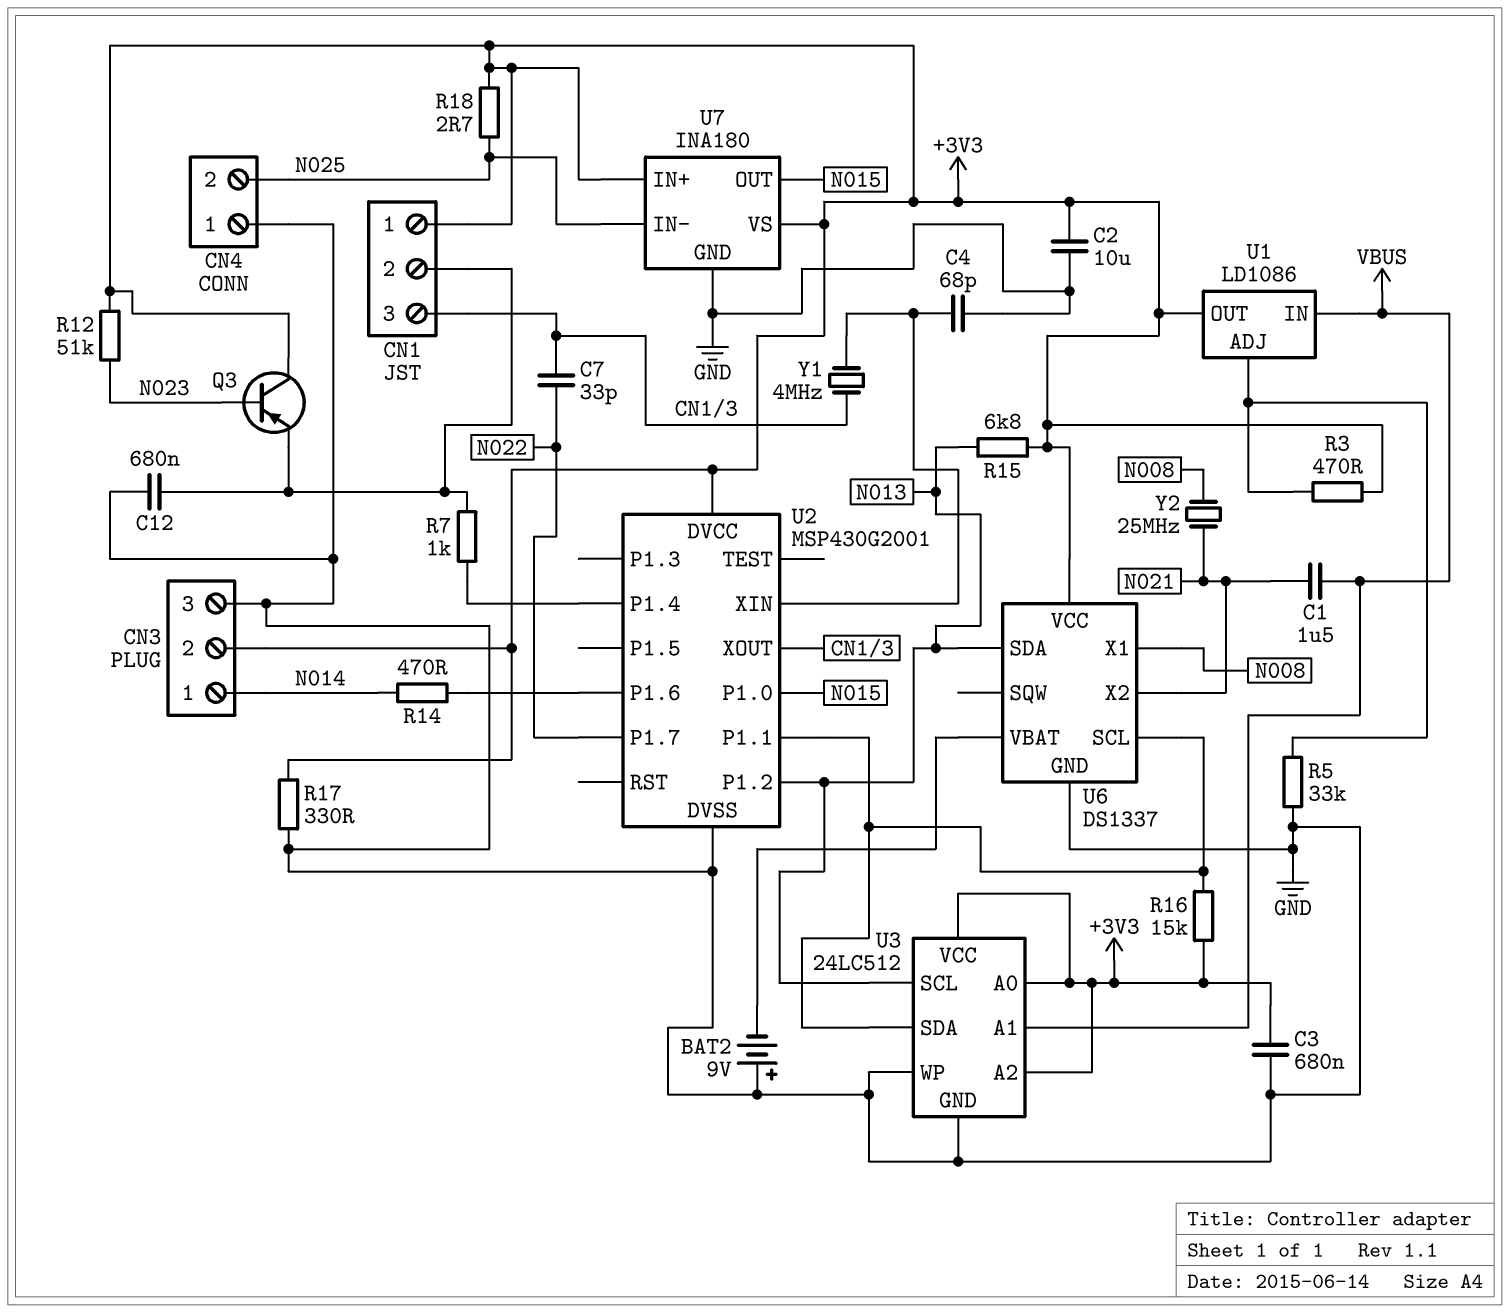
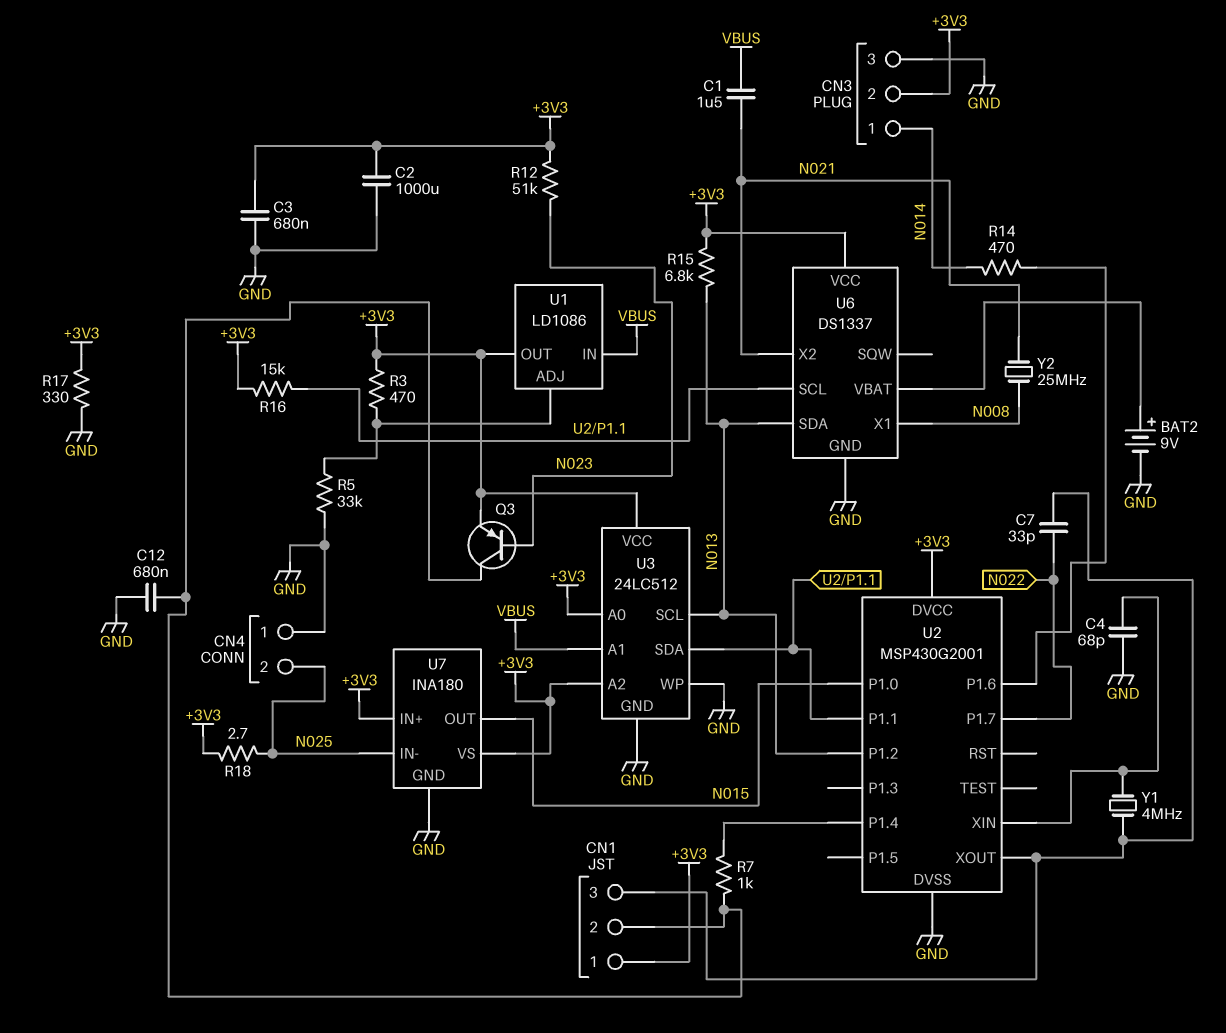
BAT2: 9V (plus GND, minus U6/VBAT) -> 9V (plus U6/VBAT, minus GND)
C2: 10uF (+3V3, GND) -> 1000uF (+3V3, GND)
Q3: PNP (B N023, C +3V3, E CN1/2) -> PNP (B N023, C CN1/2, E +3V3)

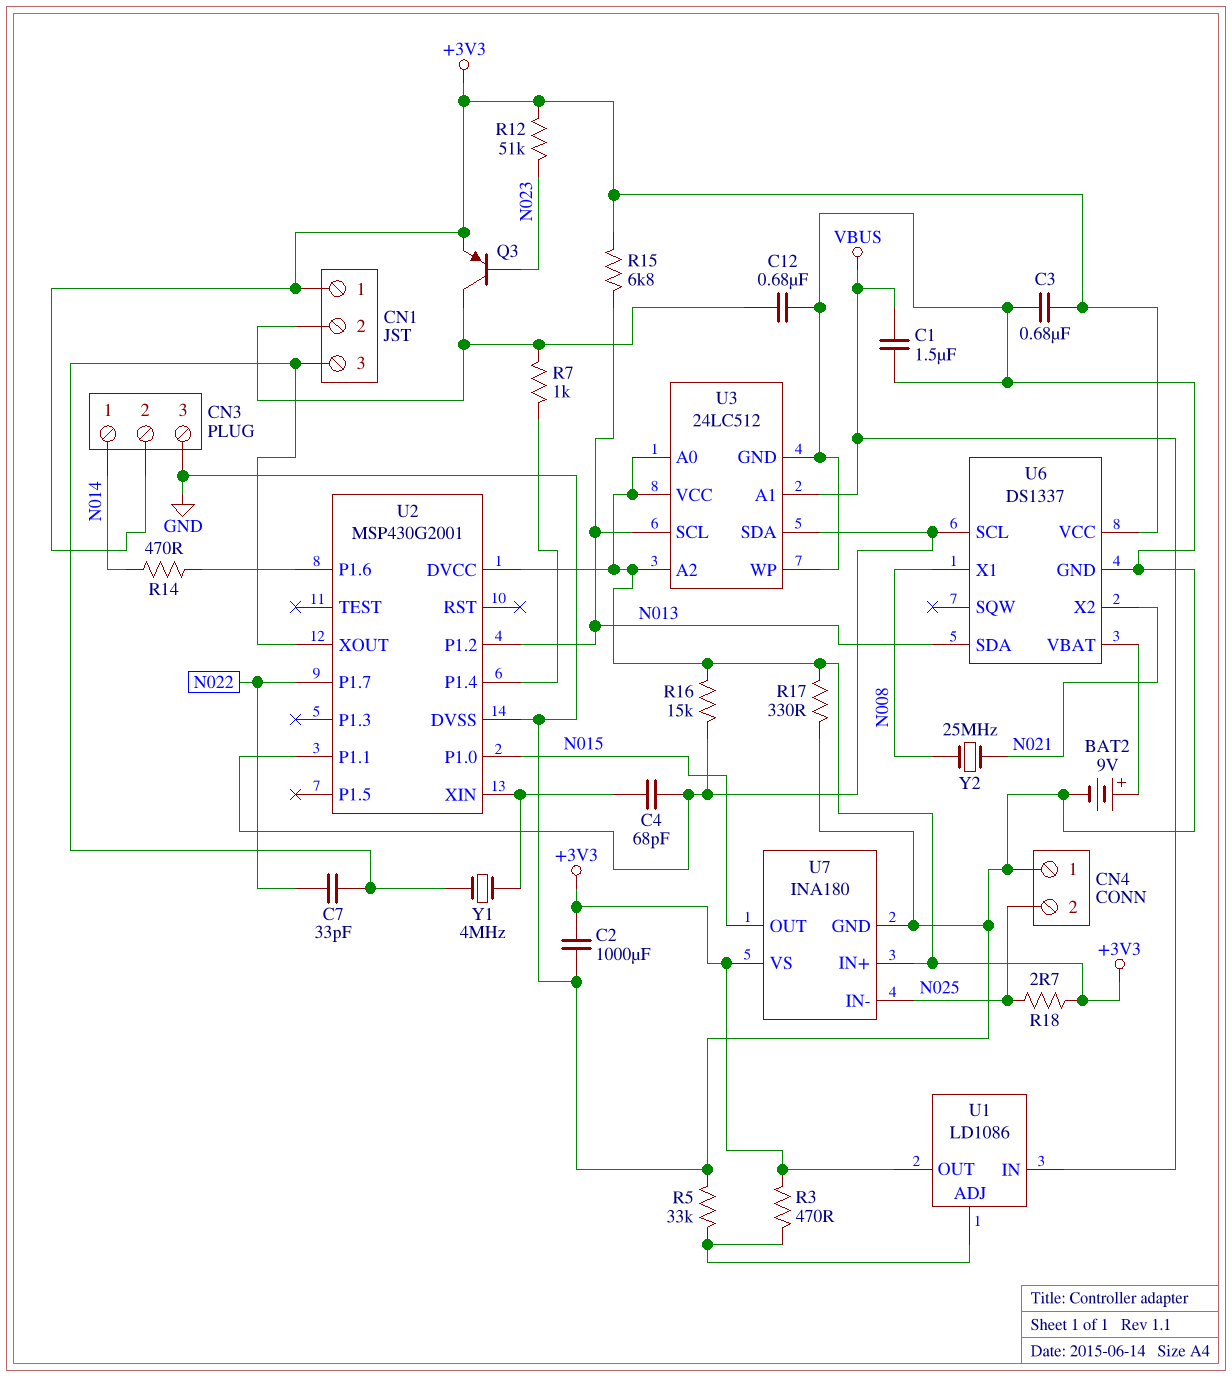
C1: 1.5uF (N021, VBUS) -> 1.5uF (GND, VBUS)
C4: 68pF (GND, U2/XIN) -> 68pF (U2/P1.1, U2/XIN)

